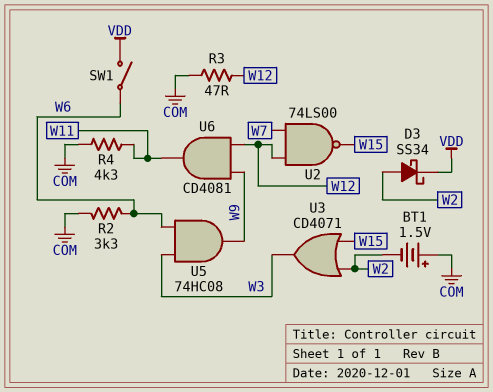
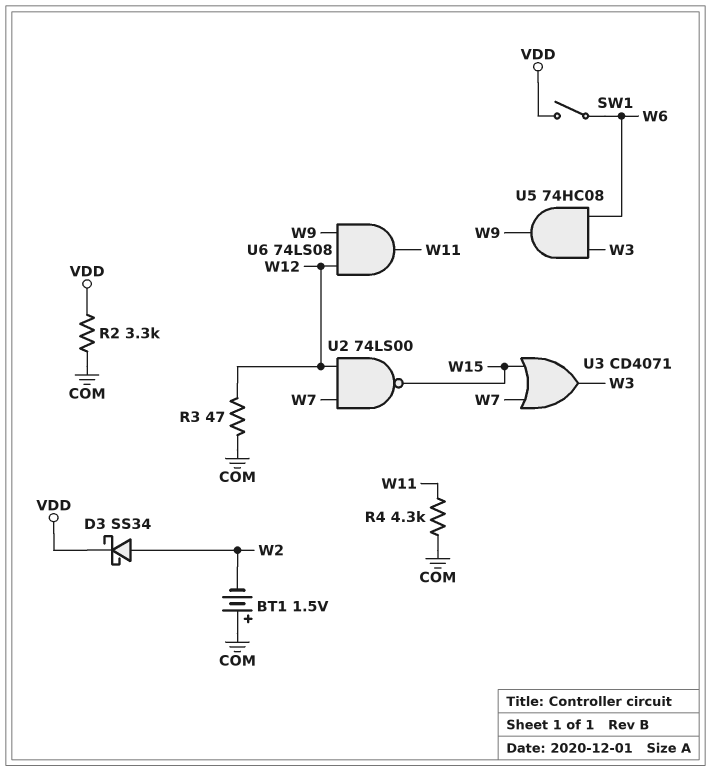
R2: 3.3k (COM, W6) -> 3.3k (COM, VDD)
U3: OR CD4071 (in W2, in W15, out W3) -> OR CD4071 (in W7, in W15, out W3)
U6: AND CD4081 (in W9, in W12, out W11) -> AND 74LS08 (in W9, in W12, out W11)

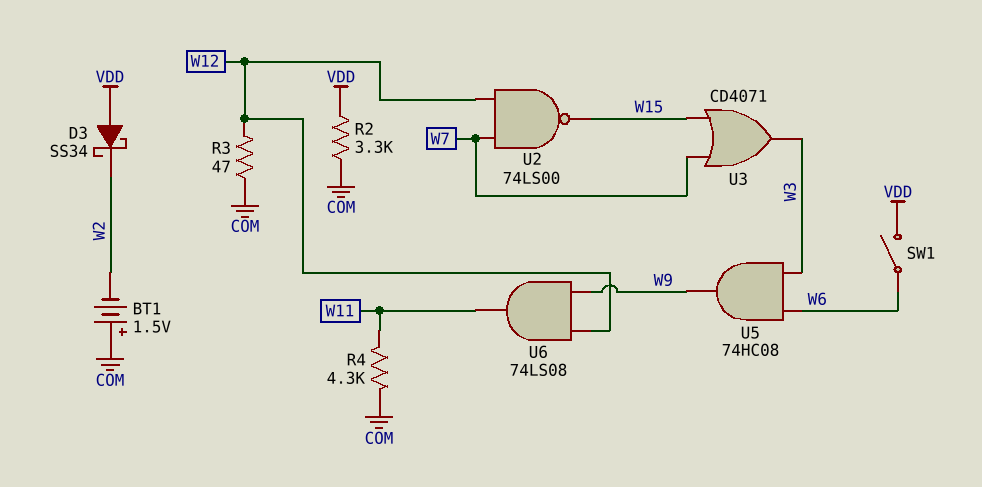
D3: schottky SS34 (A W2, K VDD) -> schottky SS34 (A VDD, K W2)

